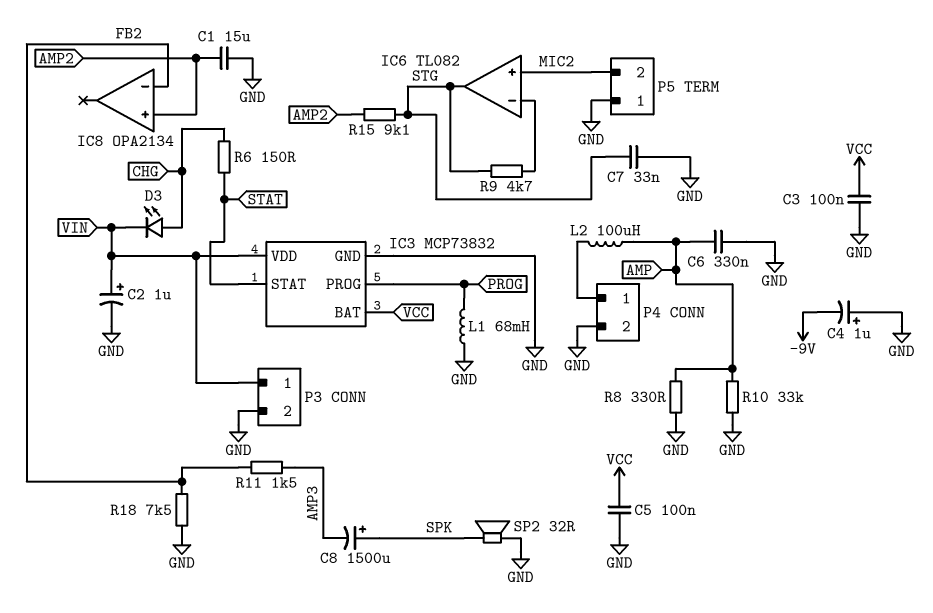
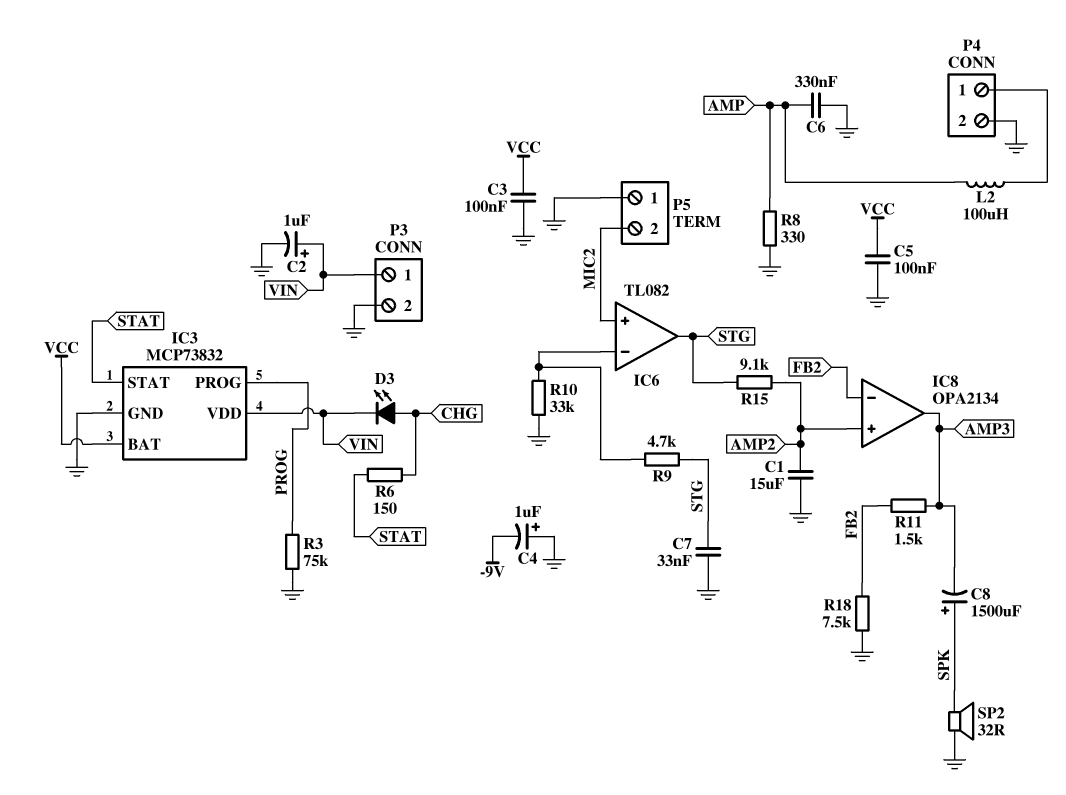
IC8 pin out: none -> AMP3
L1: 68mH (GND, PROG) -> none
R3: none -> 75k (GND, PROG)
R10: 33k (AMP, GND) -> 33k (GND, IC6/in-)

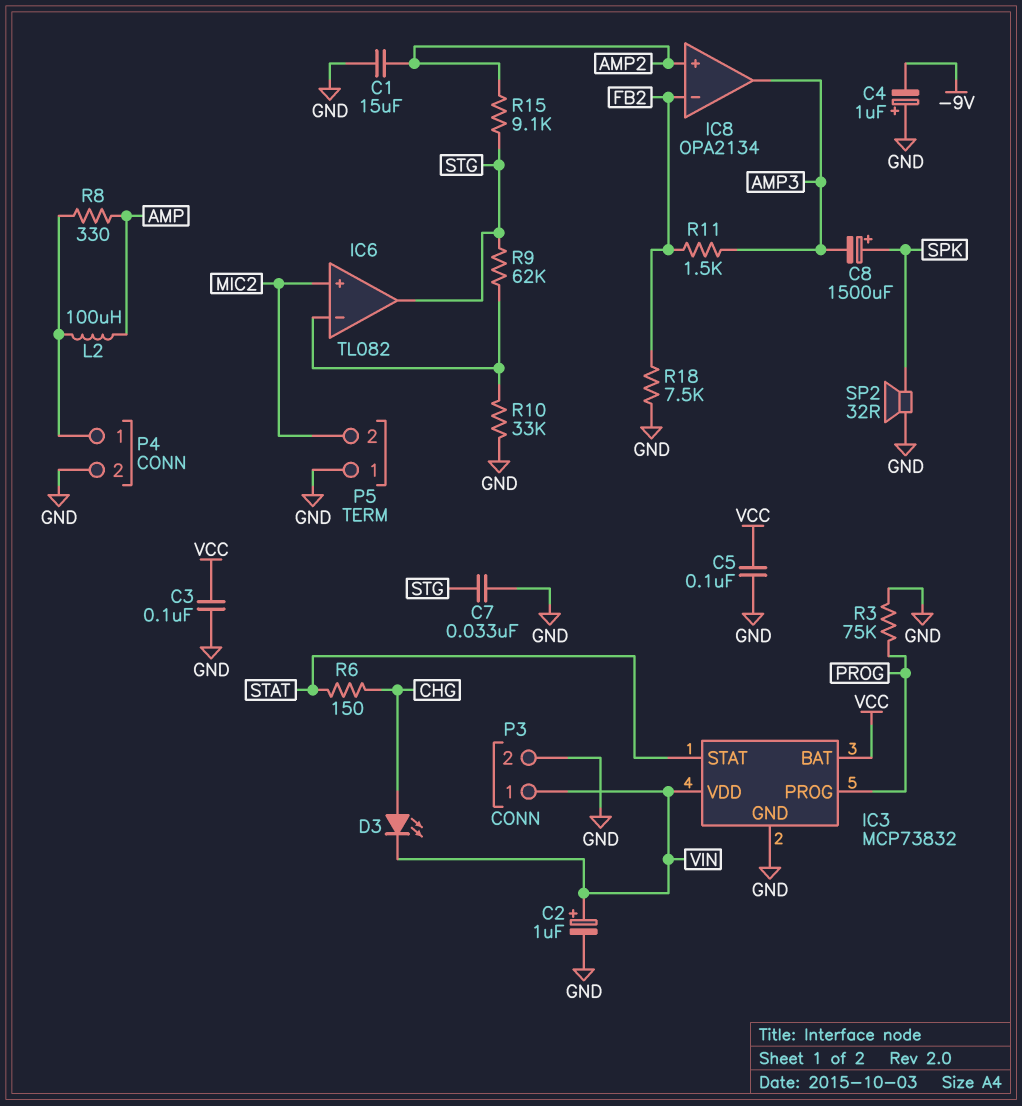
C6: 330nF (AMP, GND) -> none
R8: 330 (AMP, GND) -> 330 (AMP, P4/1)
R9: 4.7k (IC6/in-, STG) -> 62k (IC6/in-, STG)

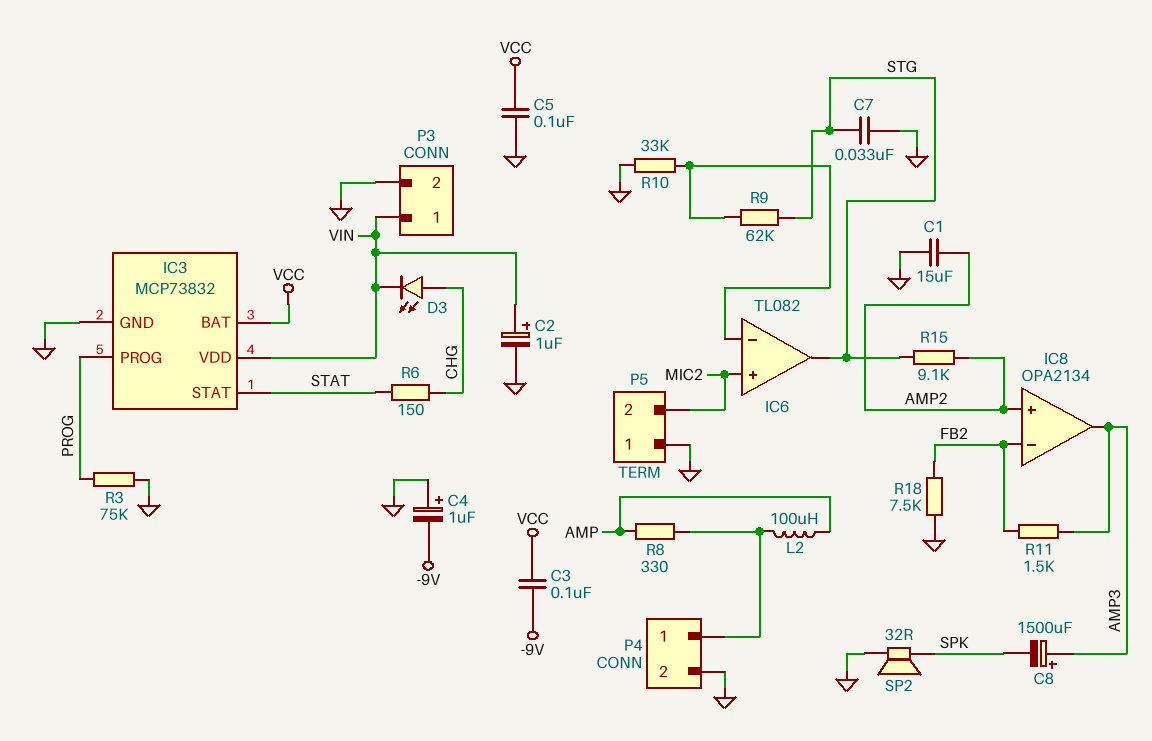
C3: 100nF (GND, VCC) -> 100nF (-9V, VCC)
C8: 1500uF (plus SPK, minus AMP3) -> 1500uF (plus AMP3, minus SPK)

